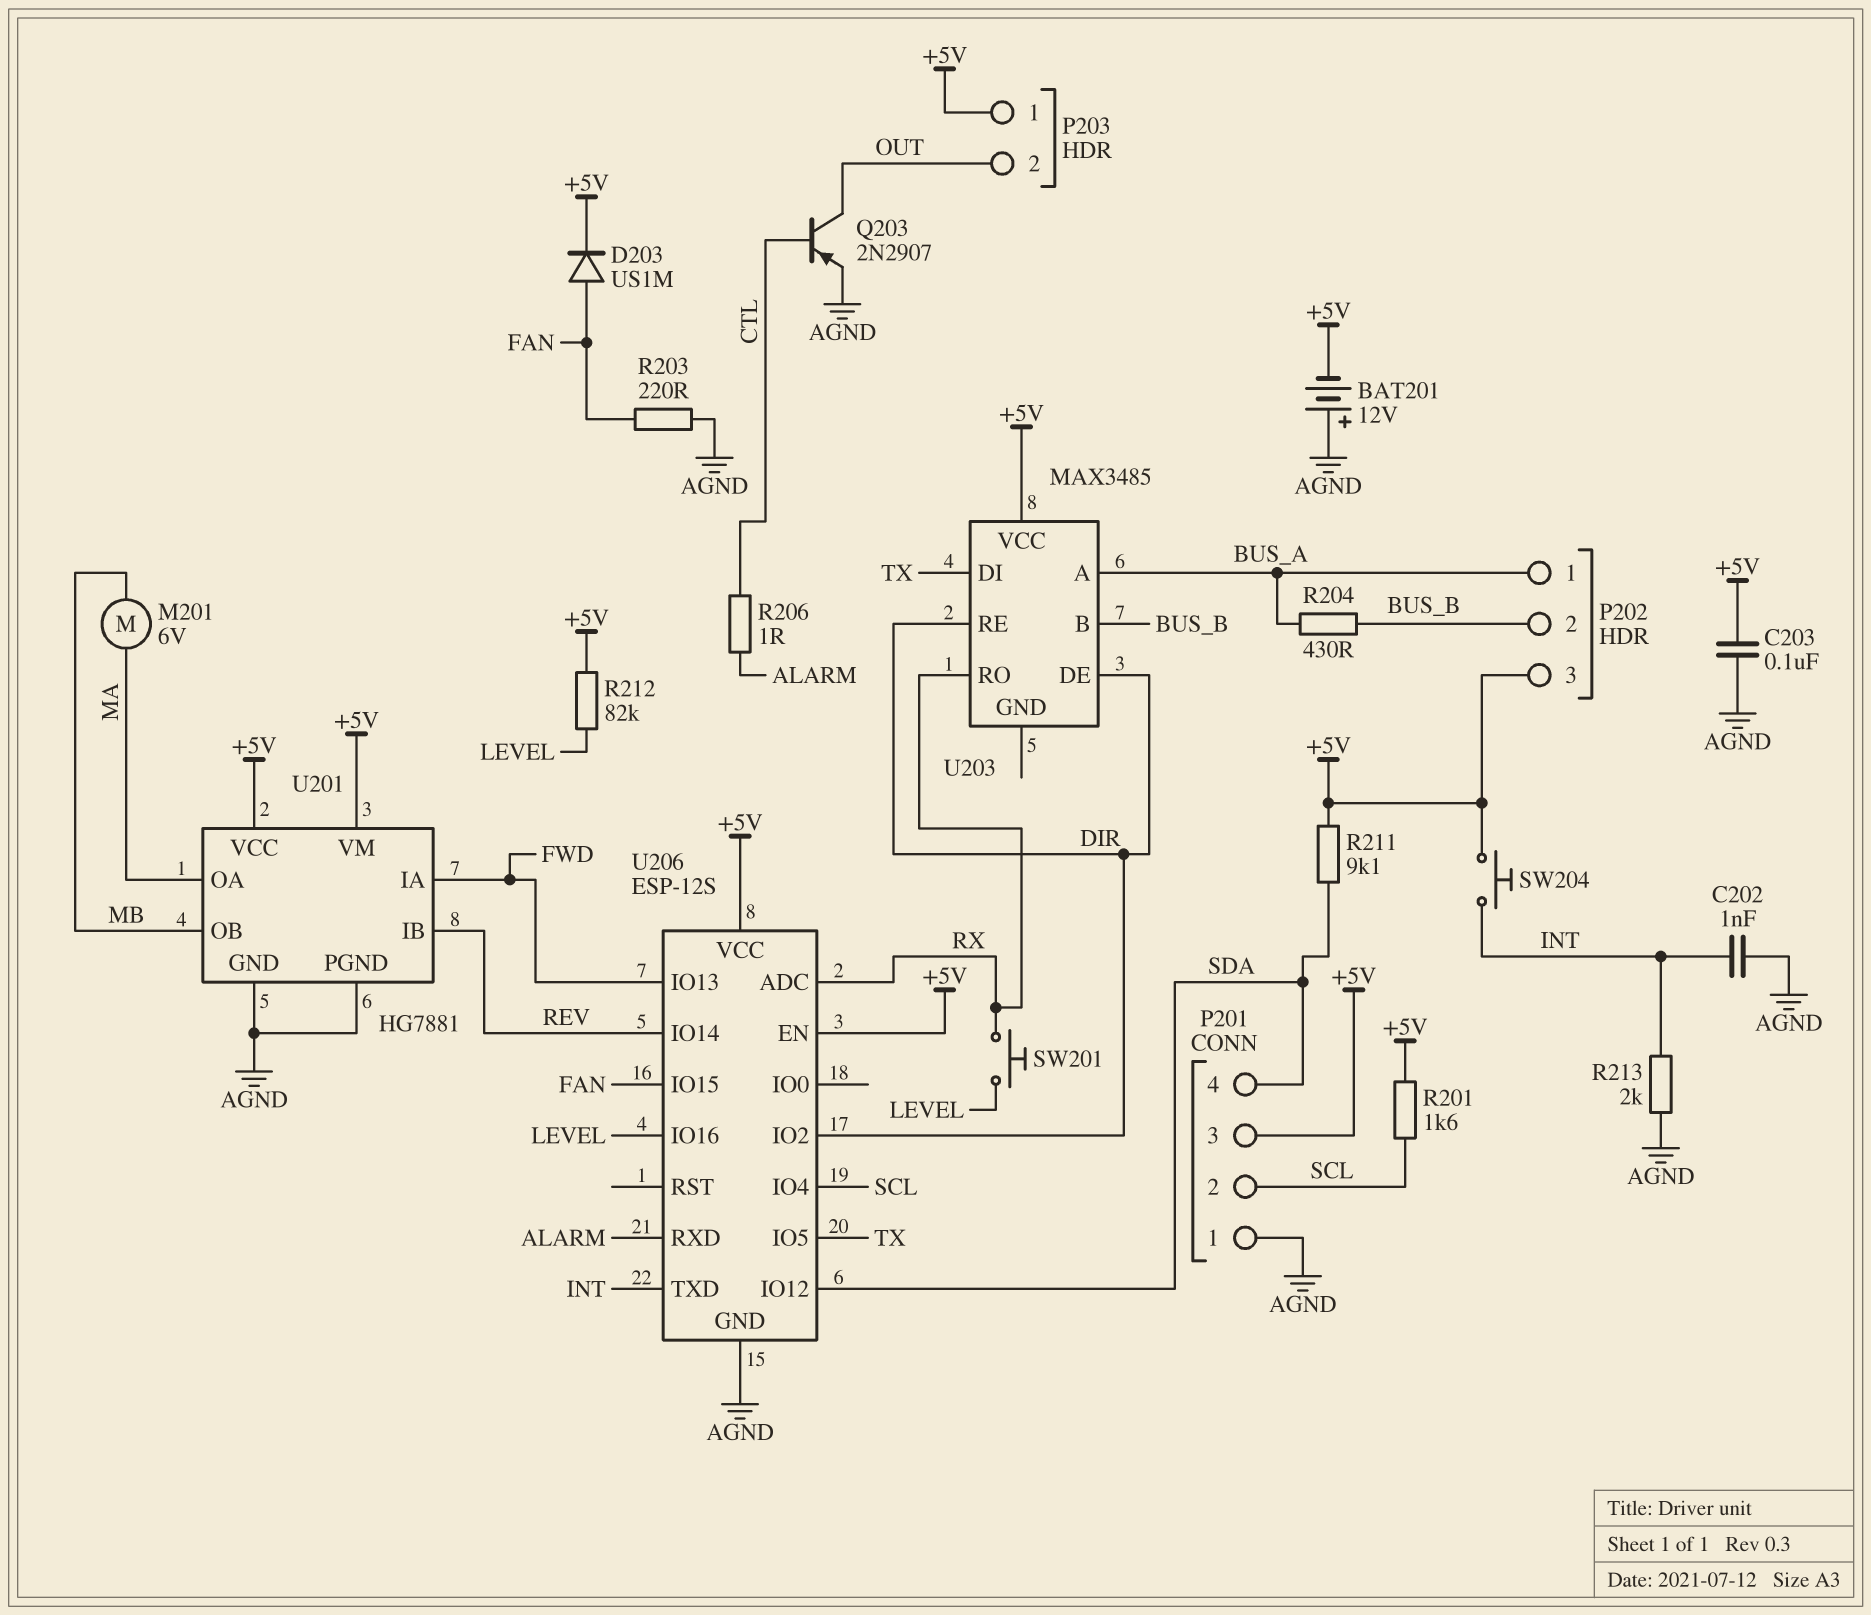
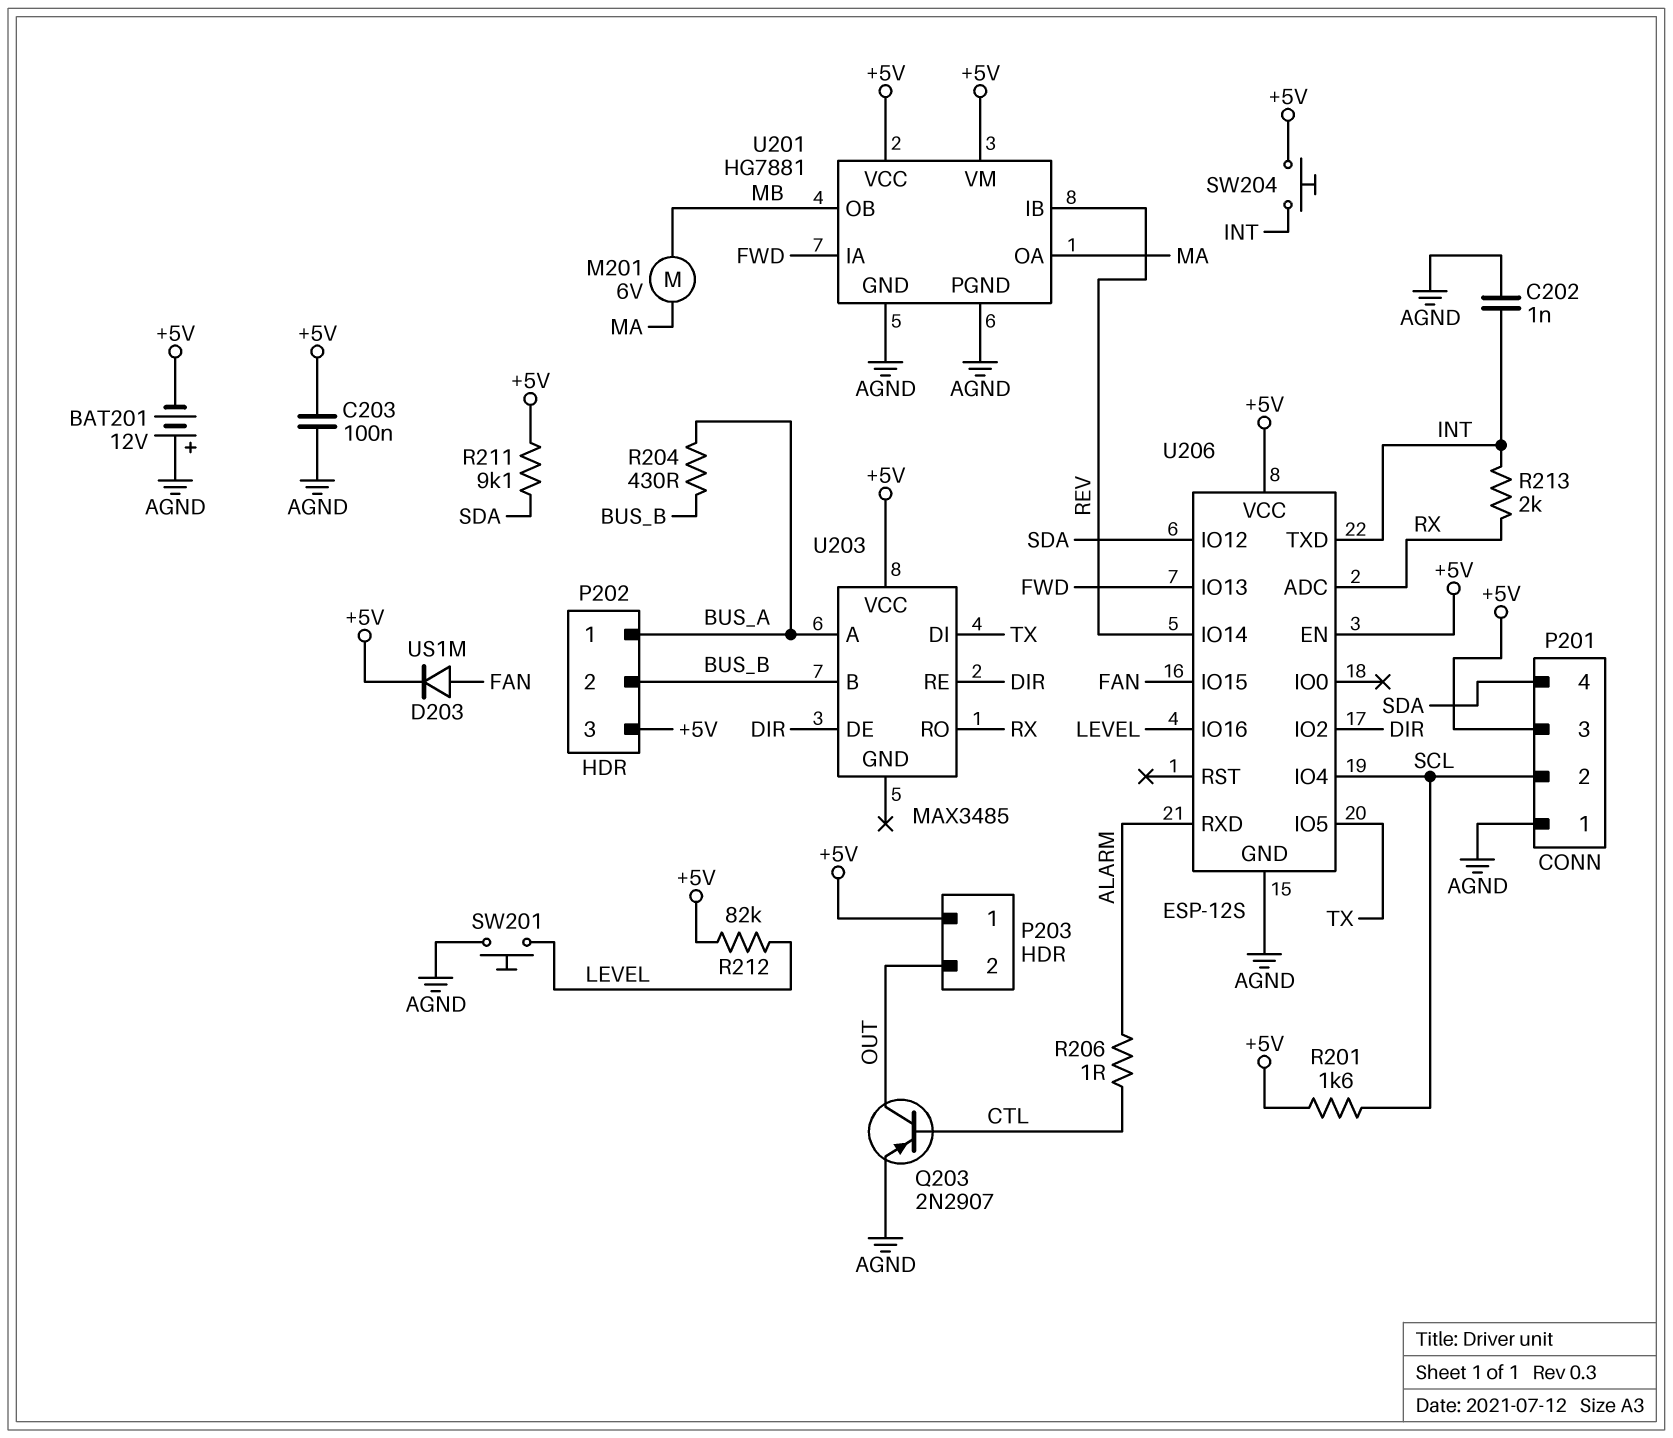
R203: 220 (AGND, FAN) -> none
R213: 2k (AGND, INT) -> 2k (INT, RX)
SW201: button (LEVEL, RX) -> button (AGND, LEVEL)

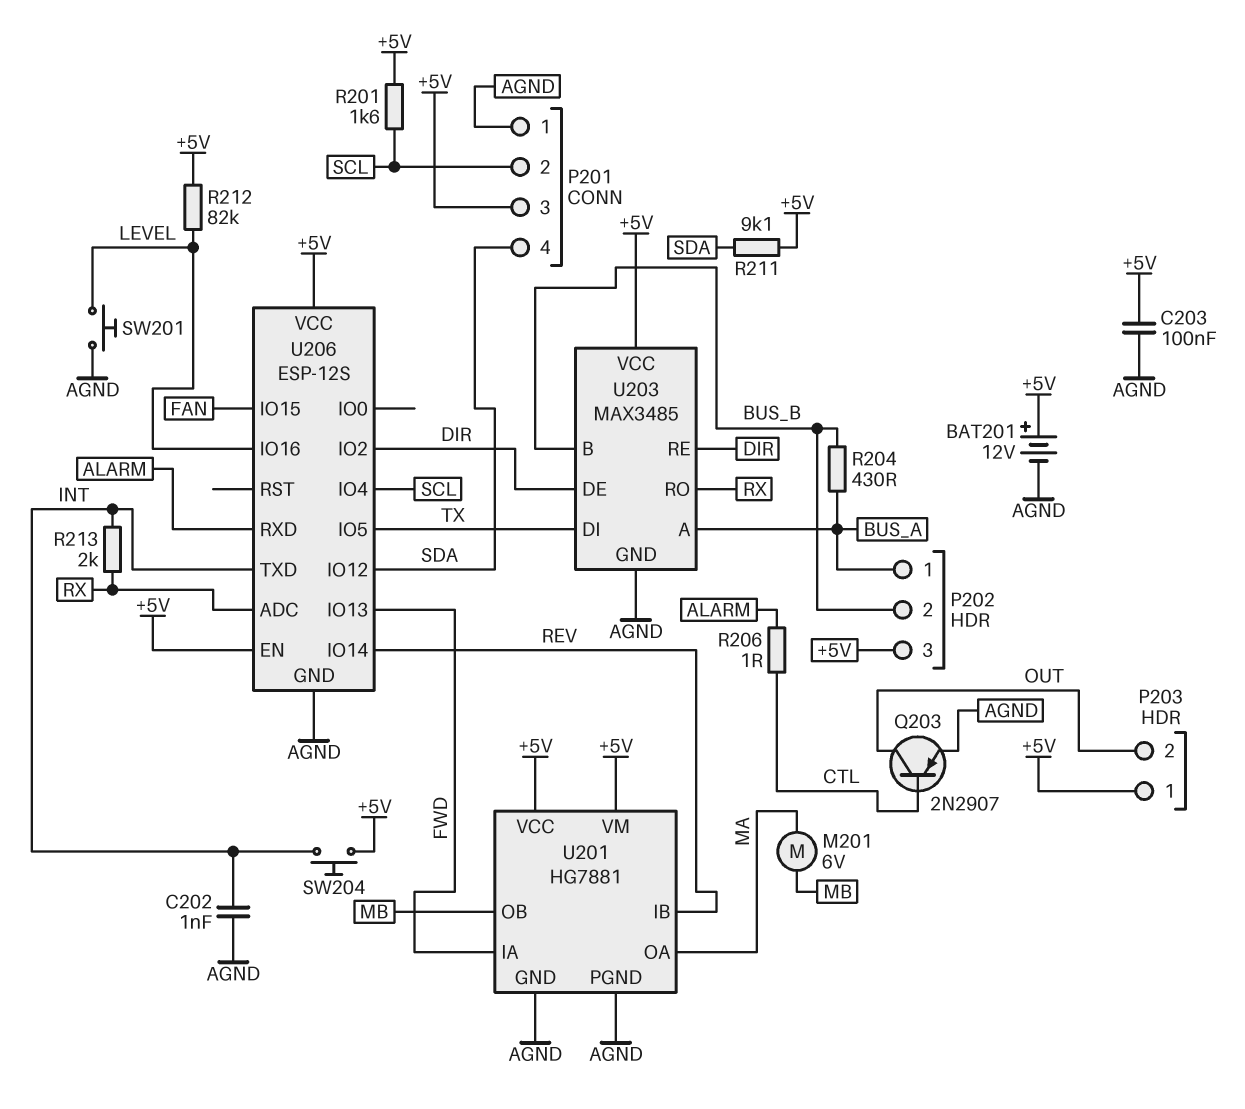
BAT201: 12V (plus AGND, minus +5V) -> 12V (plus +5V, minus AGND)
D203: diode US1M (A FAN, K +5V) -> none
U203 pin GND: none -> AGND

